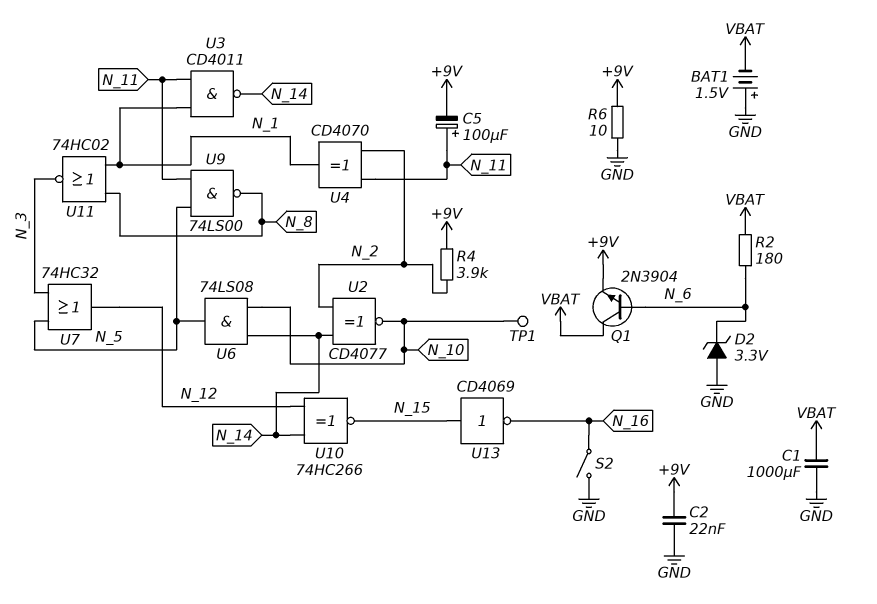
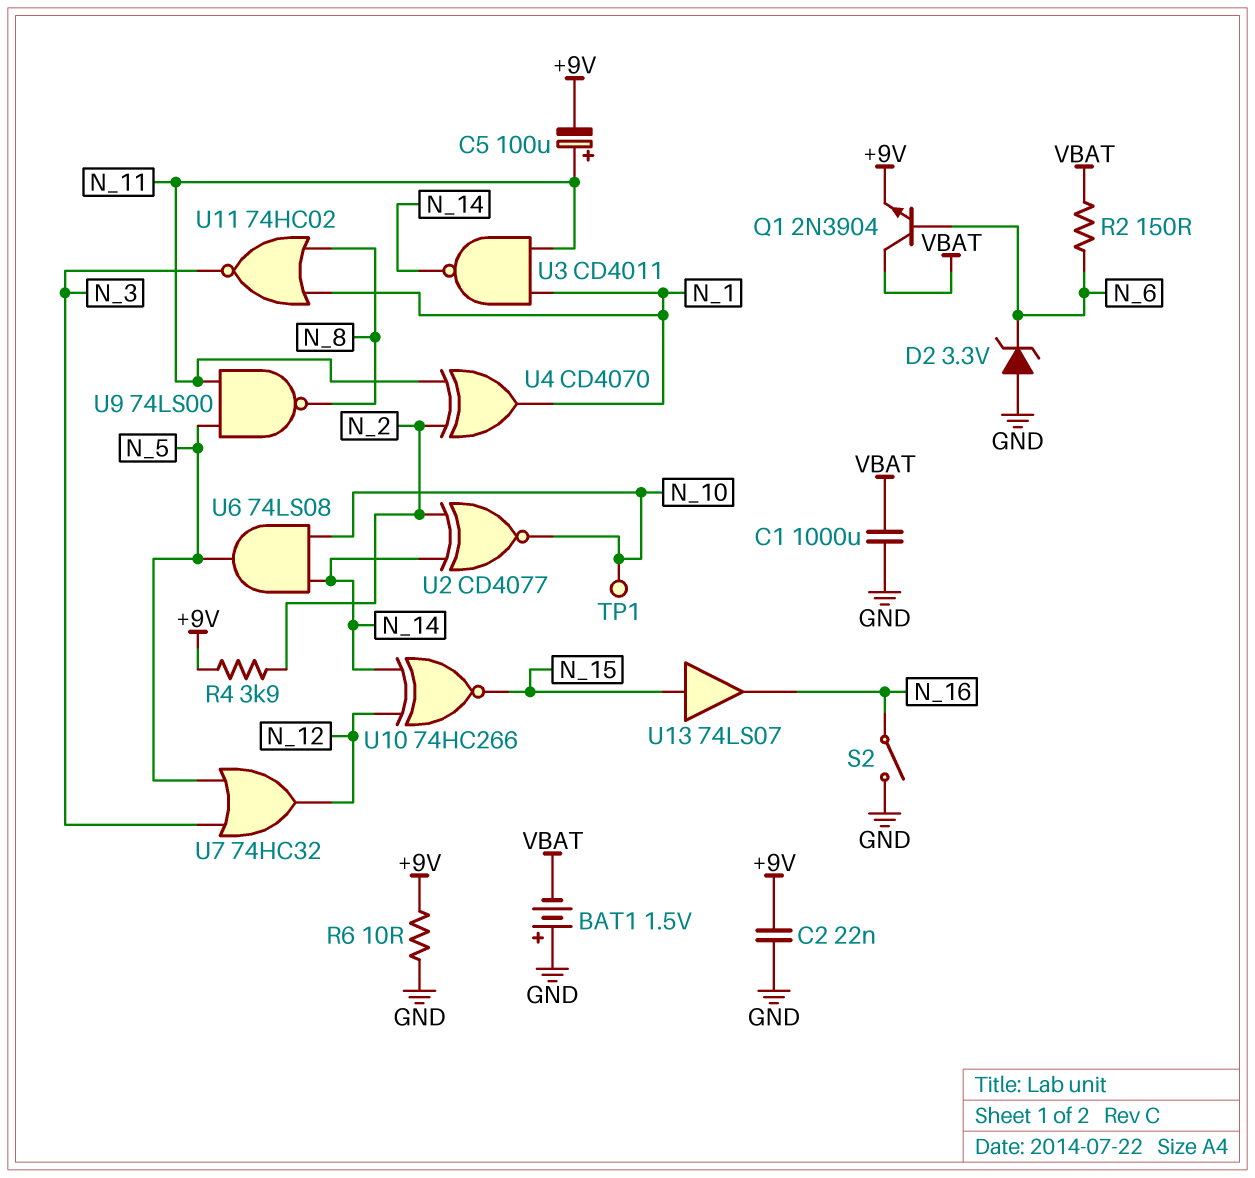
R2: 180 (N_6, VBAT) -> 150 (N_6, VBAT)
U13: NOT CD4069 (in N_15, out N_16) -> buffer 74LS07 (in N_15, out N_16)

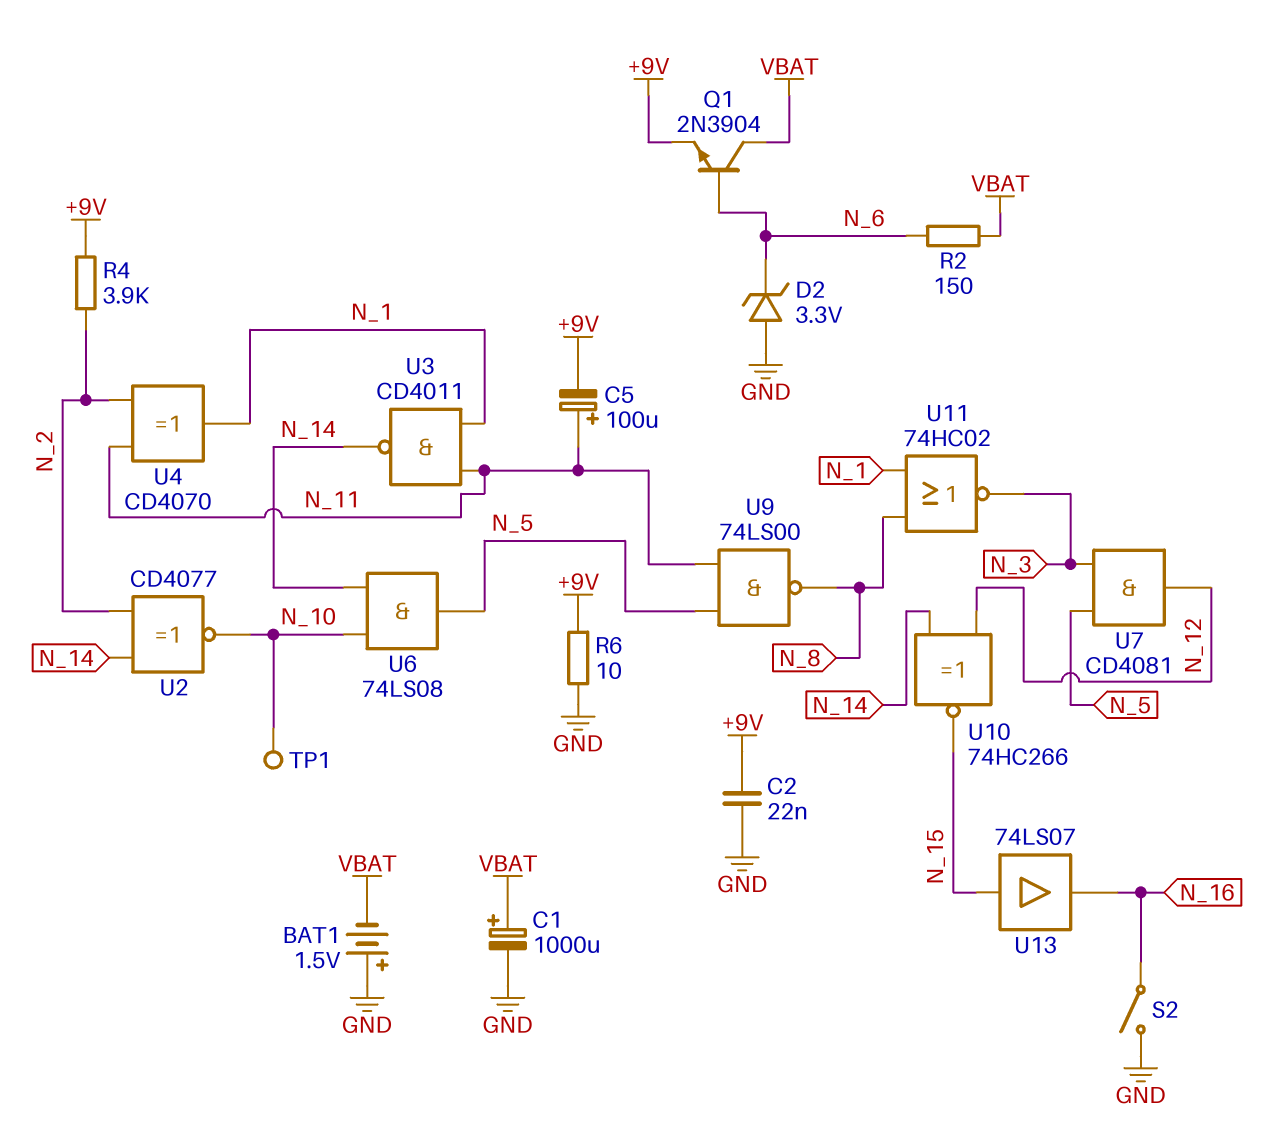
C1: 1000uF (GND, VBAT) -> 1000uF (plus VBAT, minus GND)
U7: OR 74HC32 (in N_3, in N_5, out N_12) -> AND CD4081 (in N_3, in N_5, out N_12)

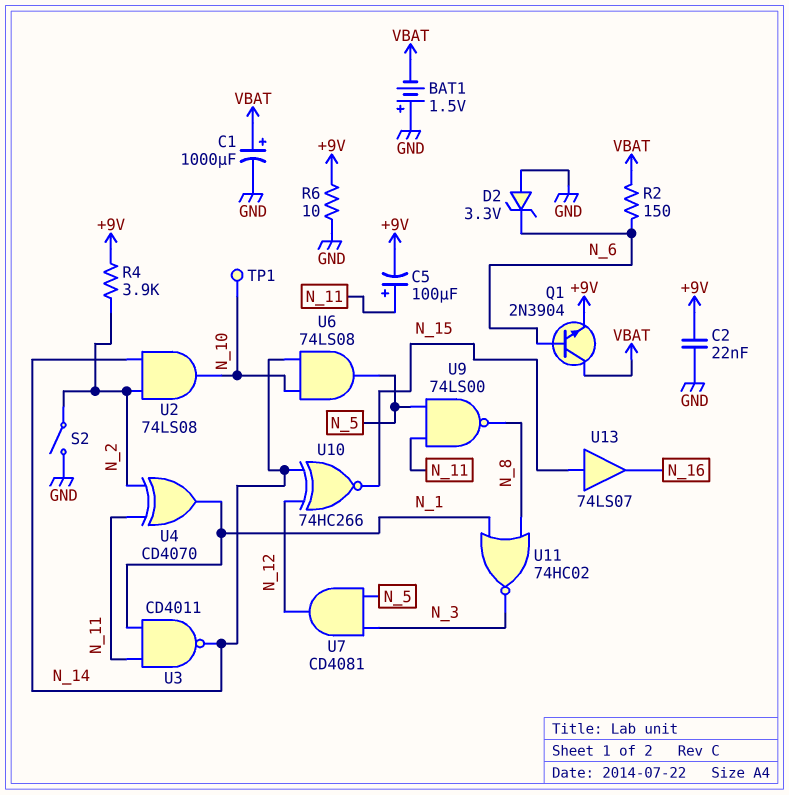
S2: switch (GND, N_16) -> switch (GND, N_2)
U2: XNOR CD4077 (in N_2, in N_14, out N_10) -> AND 74LS08 (in N_2, in N_14, out N_10)

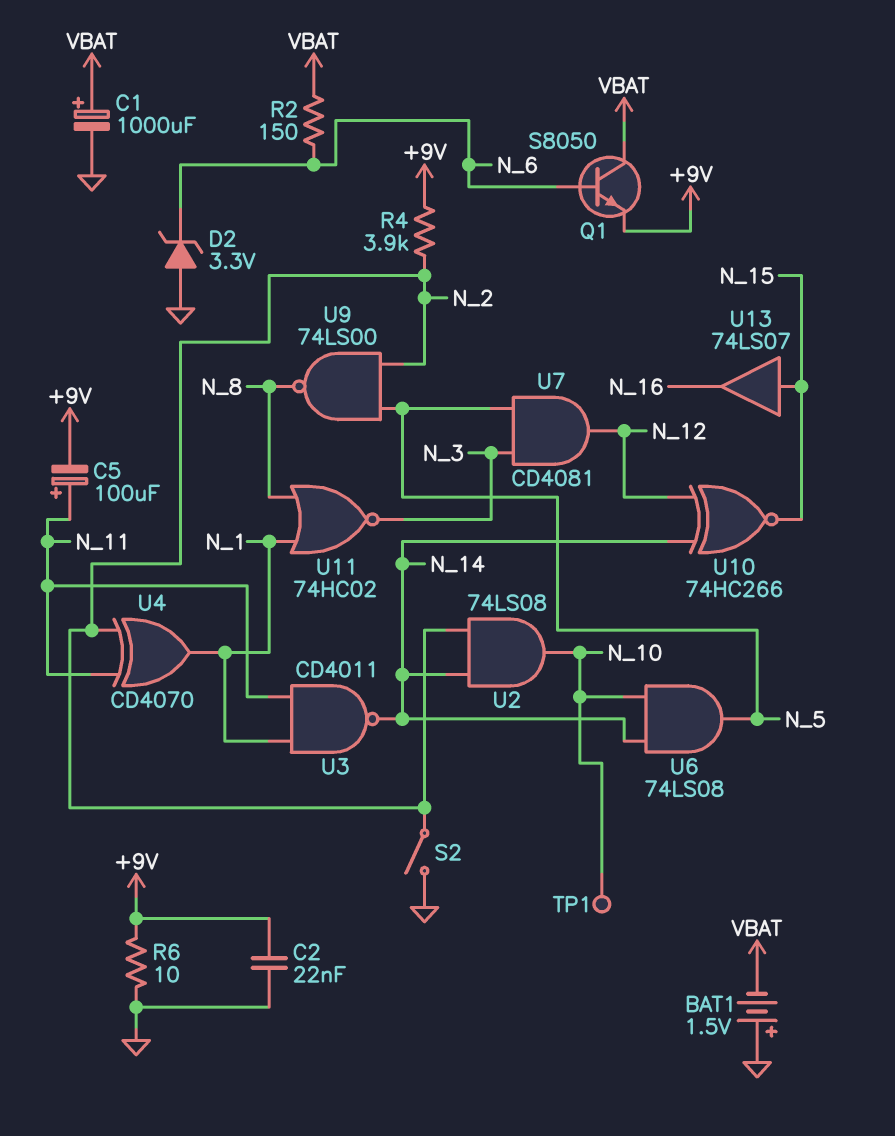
Q1: NPN 2N3904 (B N_6, C VBAT, E +9V) -> NPN S8050 (B N_6, C VBAT, E +9V)
U9: NAND 74LS00 (in N_5, in N_11, out N_8) -> NAND 74LS00 (in N_2, in N_5, out N_8)

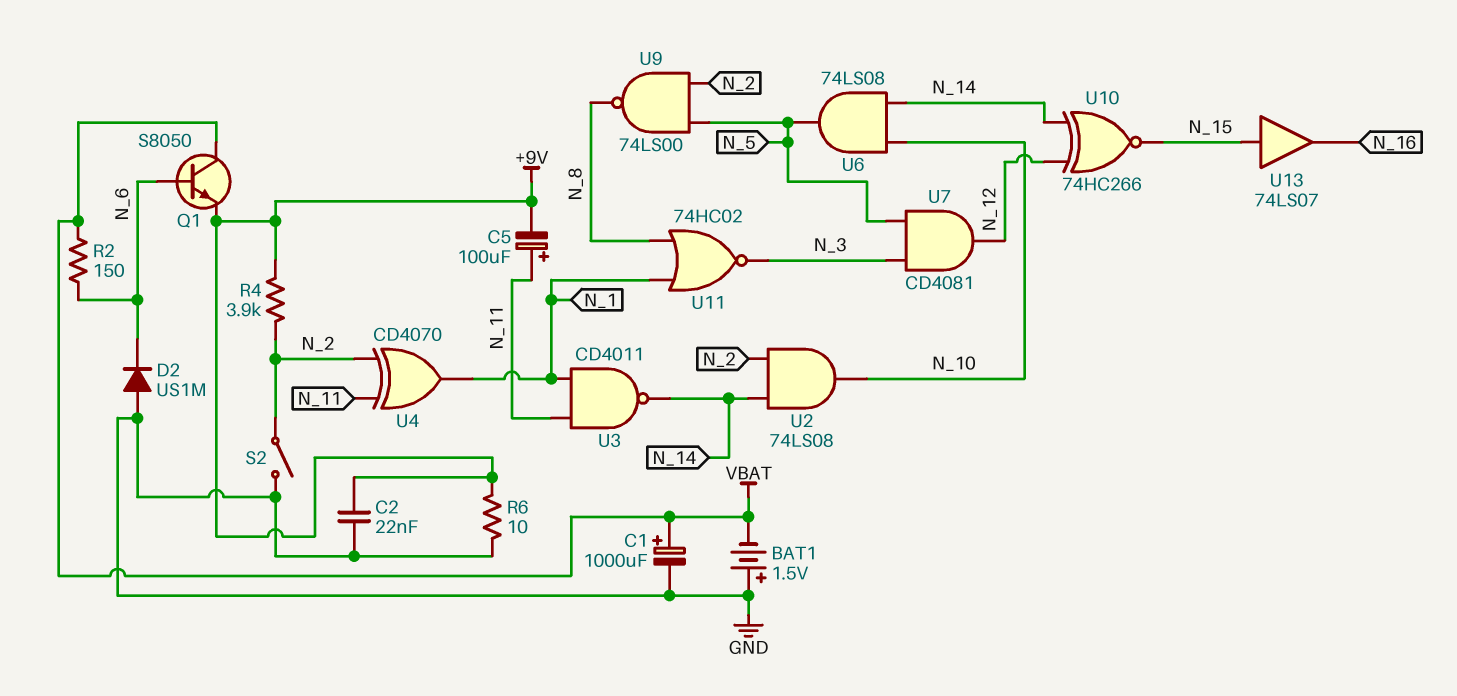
D2: zener 3.3V (A GND, K N_6) -> diode US1M (A GND, K N_6)
TP1: test point (N_10) -> none

